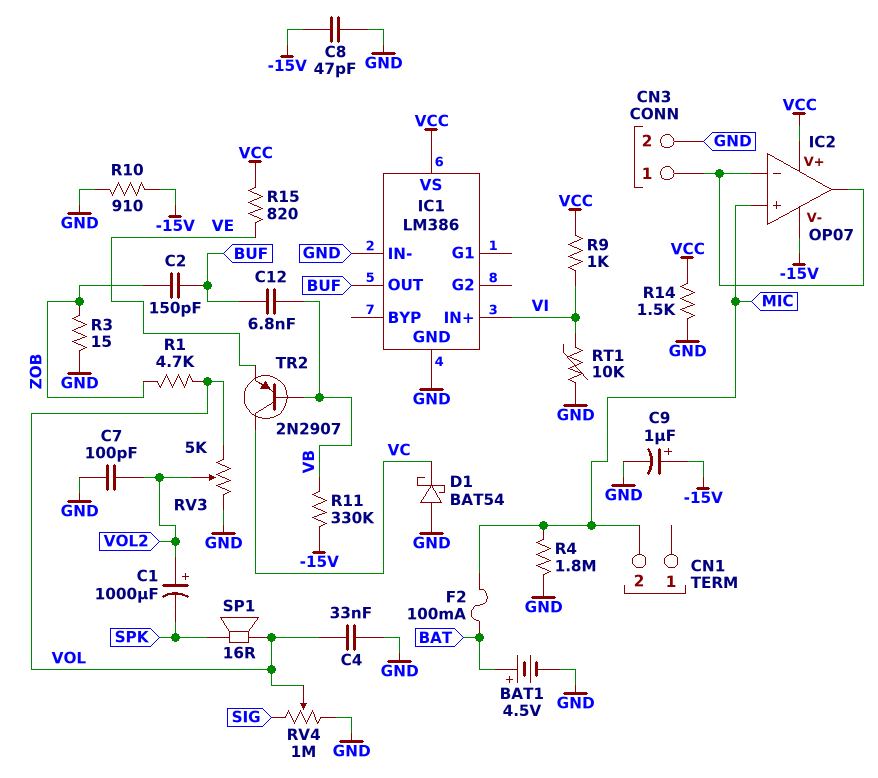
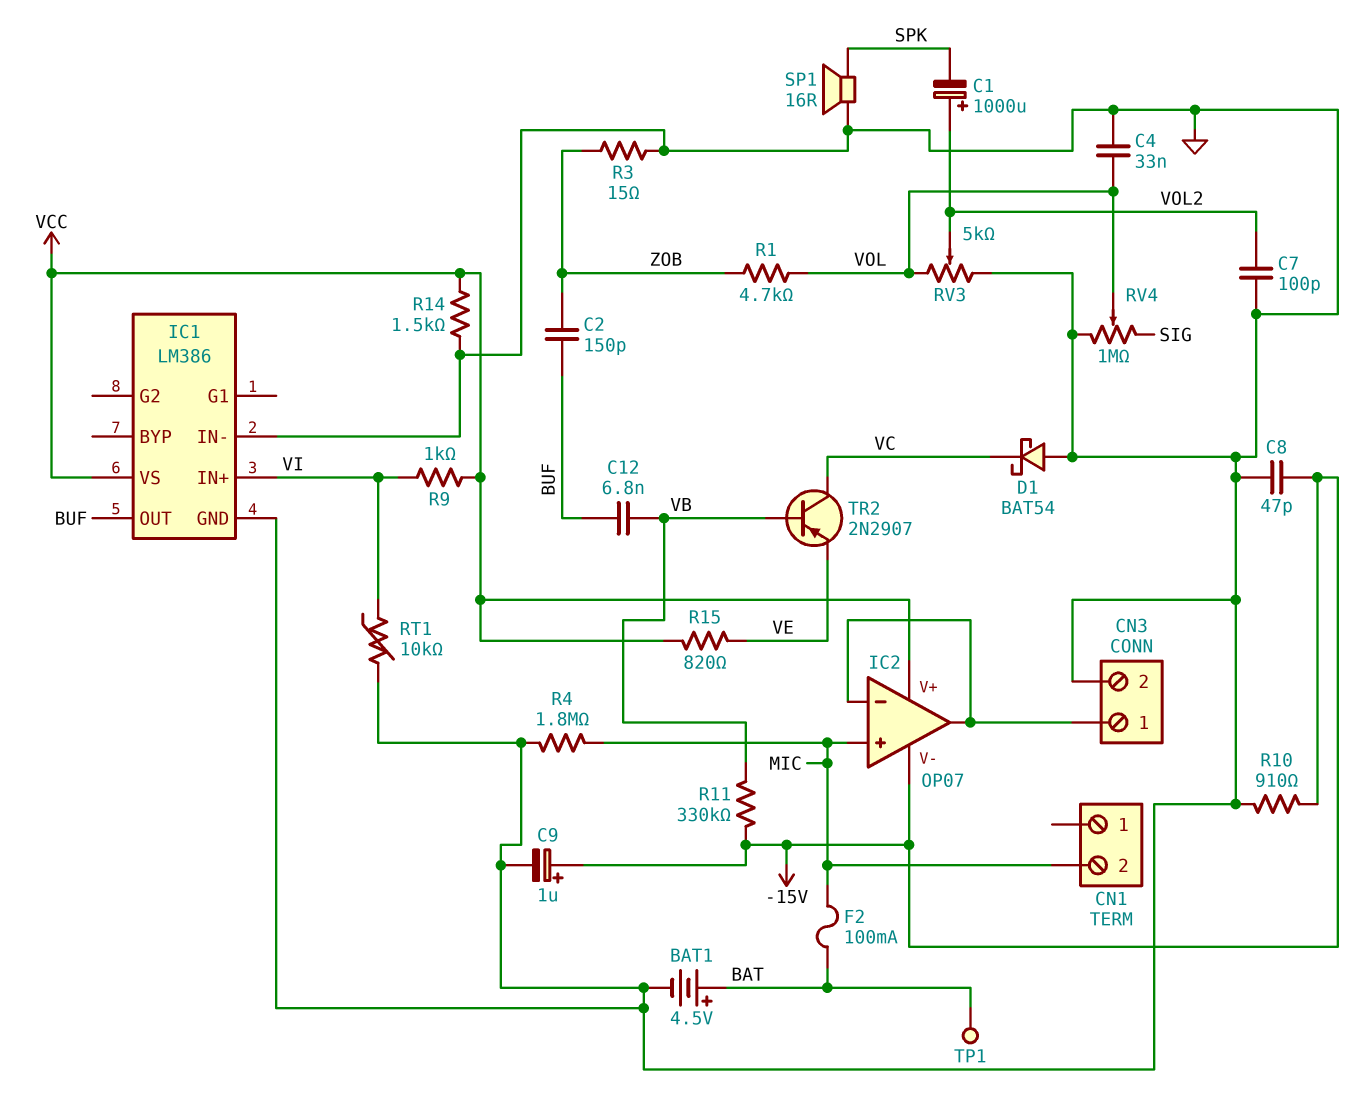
SP1: speaker 16R (SPK, VOL) -> speaker 16R (GND, SPK)
TP1: none -> test point (BAT)

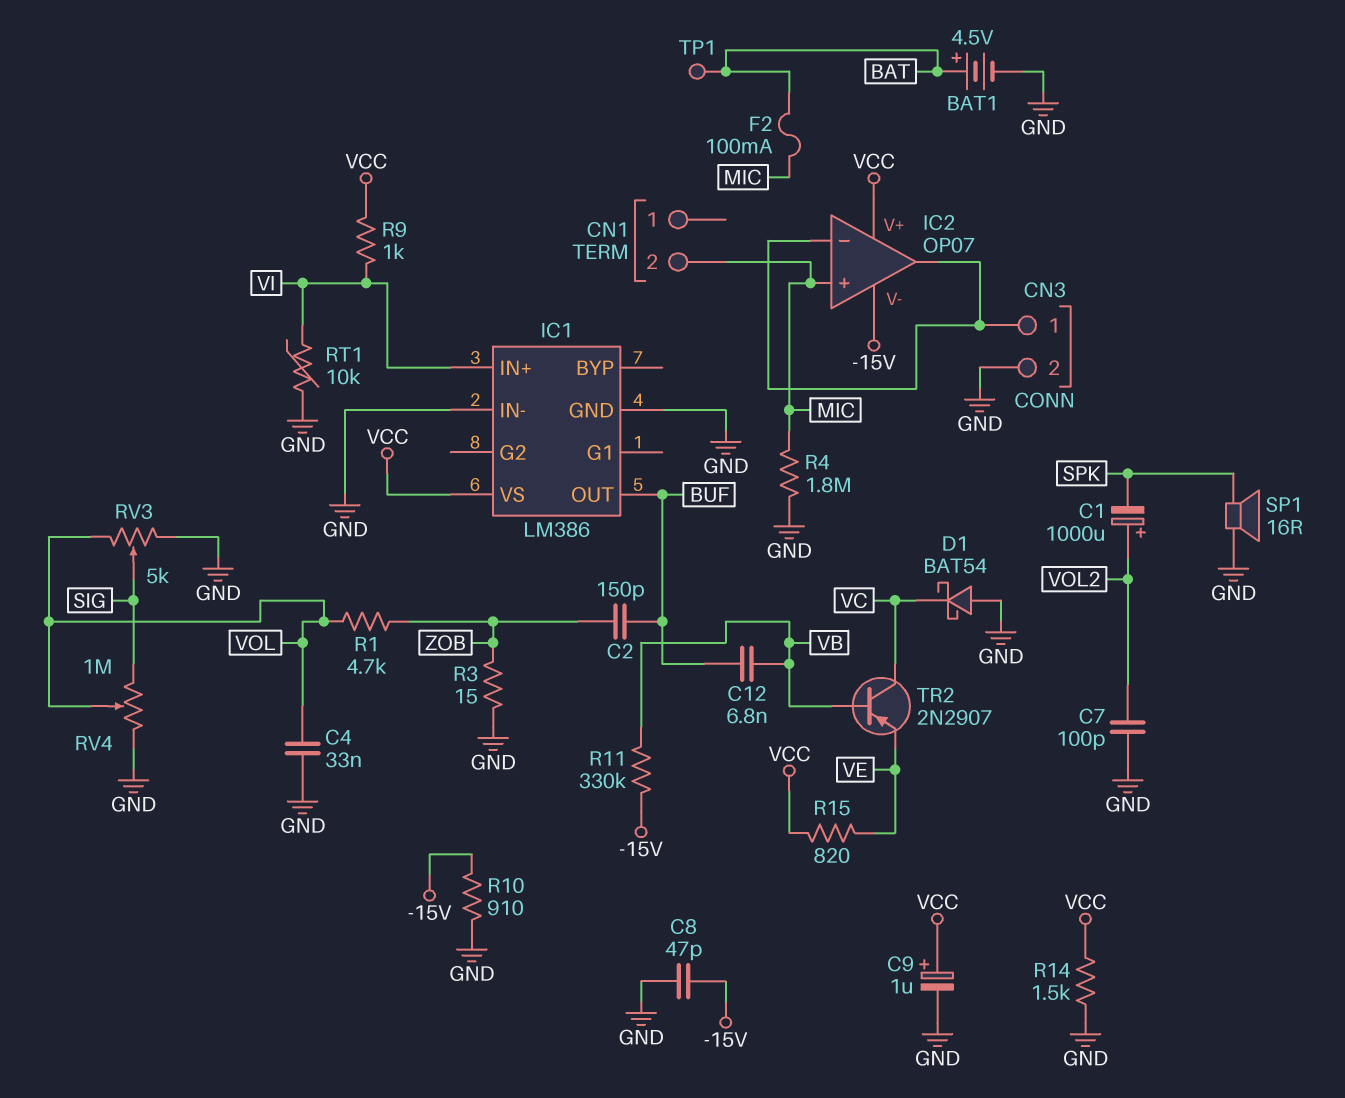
C9: 1uF (plus -15V, minus GND) -> 1uF (plus VCC, minus GND)
RV3: 5k (GND, VOL, wiper VOL2) -> 5k (GND, VOL, wiper SIG)

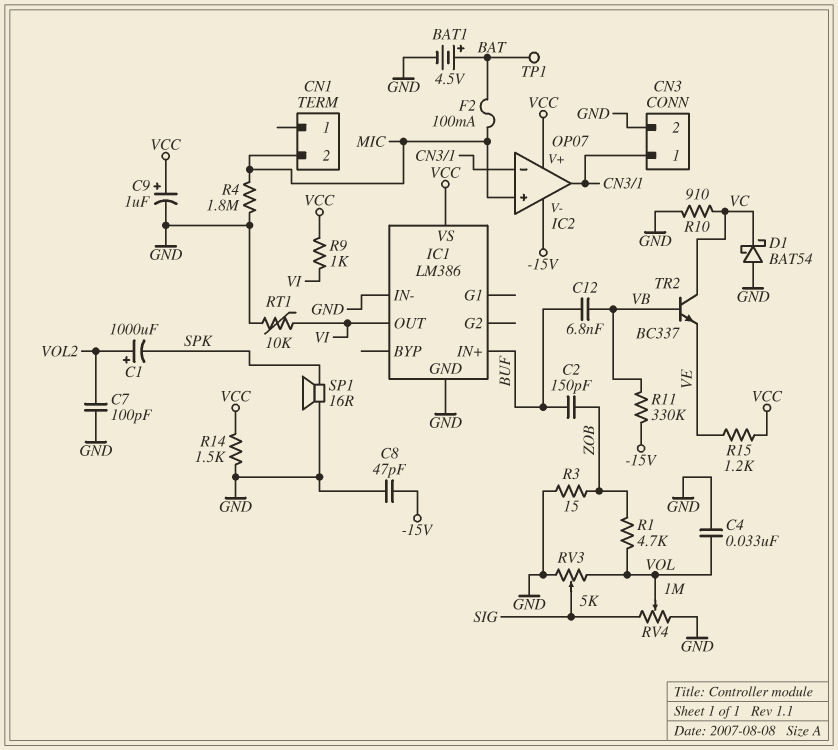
IC1 pin IN+: VI -> BUF
IC1 pin OUT: BUF -> VI
R10: 910 (-15V, GND) -> 910 (GND, VC)
R15: 820 (VCC, VE) -> 1.2k (VCC, VE)
TR2: PNP 2N2907 (B VB, C VC, E VE) -> NPN BC337 (B VB, C VC, E VE)

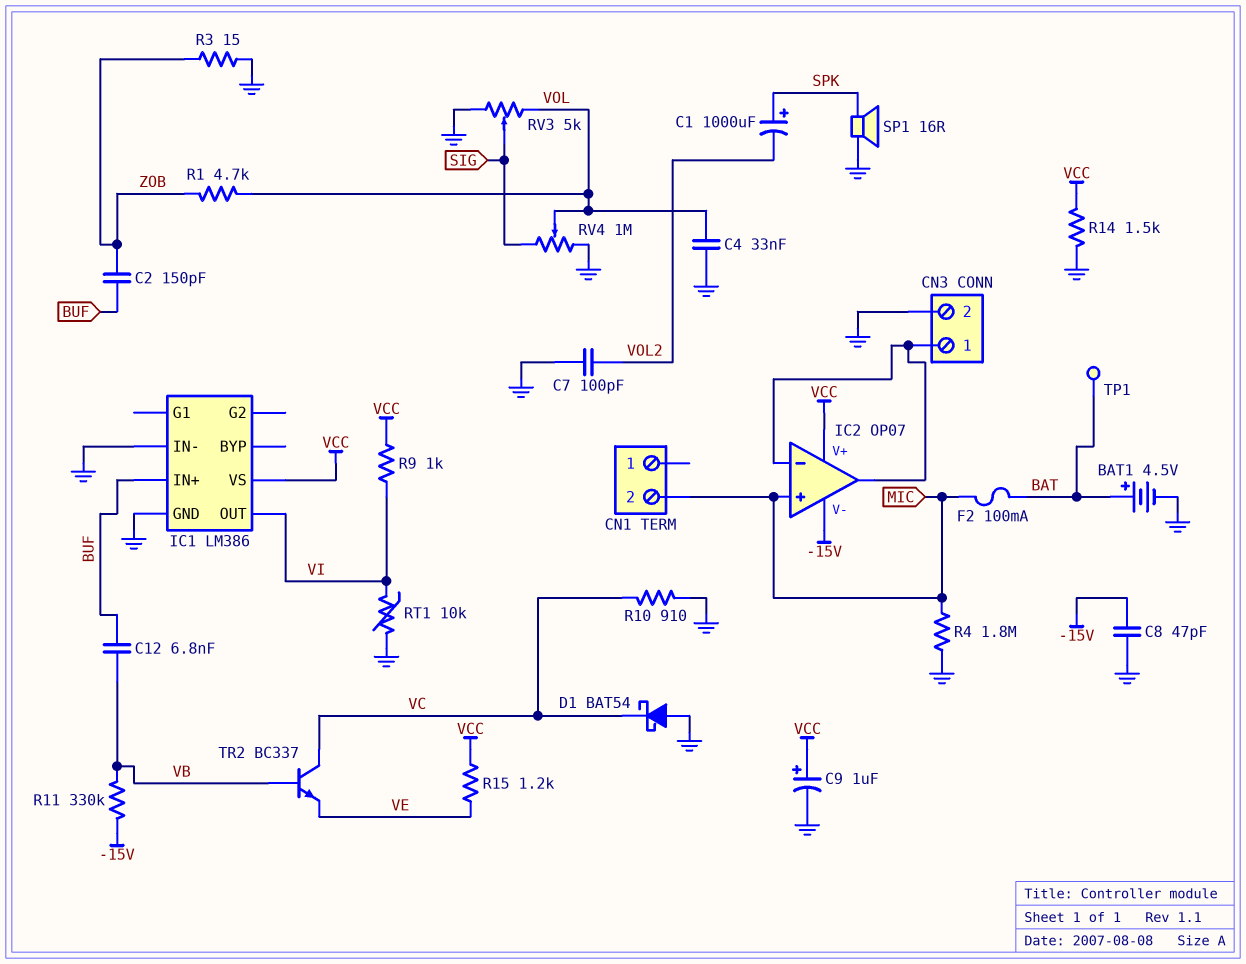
C1: 1000uF (plus VOL2, minus SPK) -> 1000uF (plus SPK, minus VOL2)

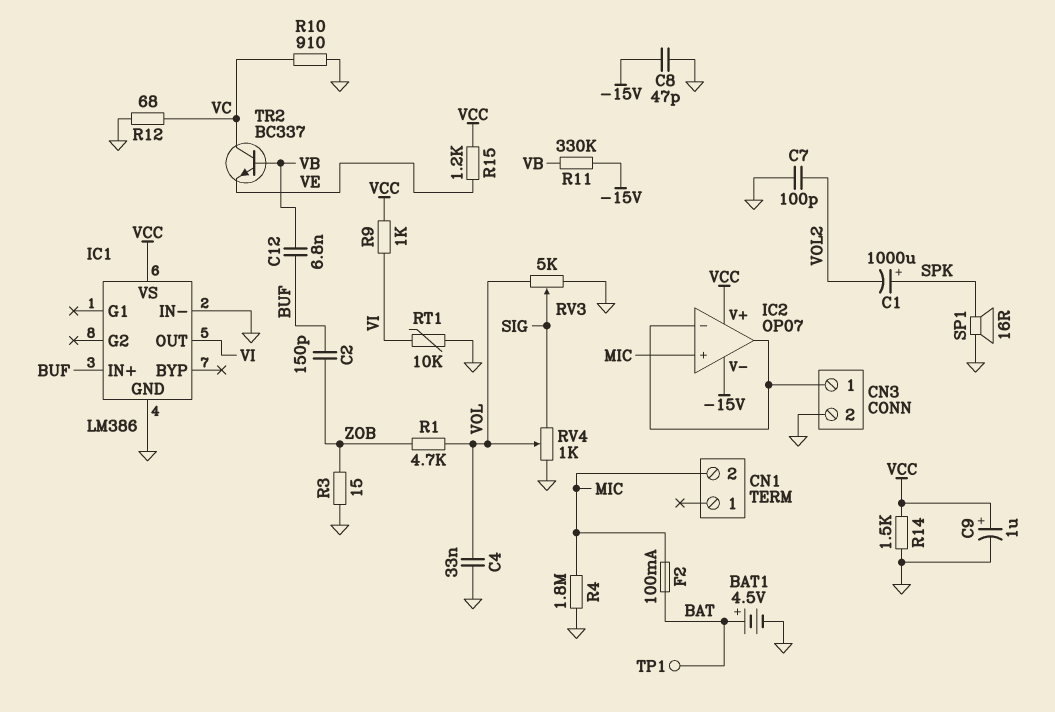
D1: schottky BAT54 (A GND, K VC) -> none
R12: none -> 68 (GND, VC)
RV4: 1M (GND, SIG, wiper VOL) -> 1k (GND, SIG, wiper VOL)

